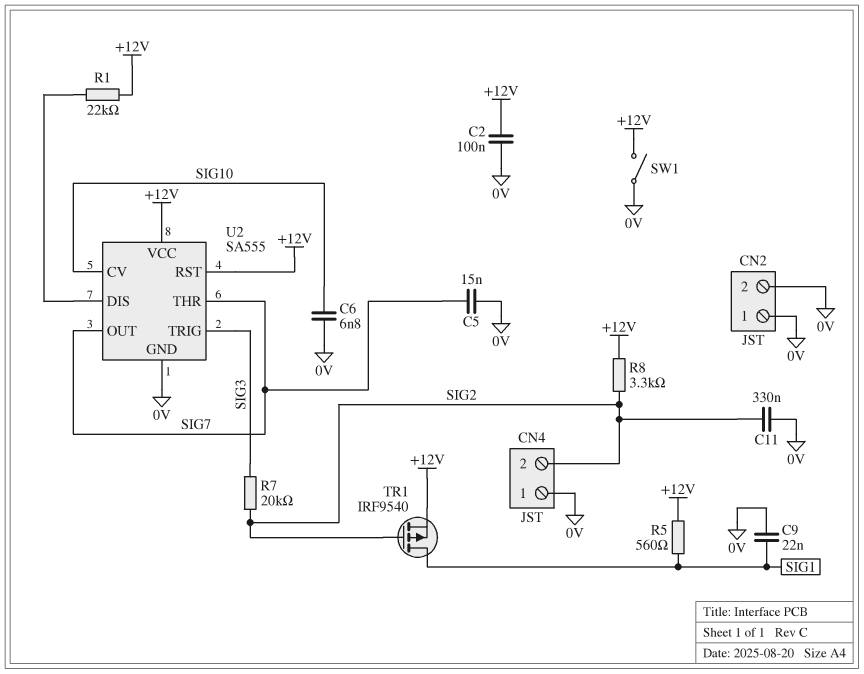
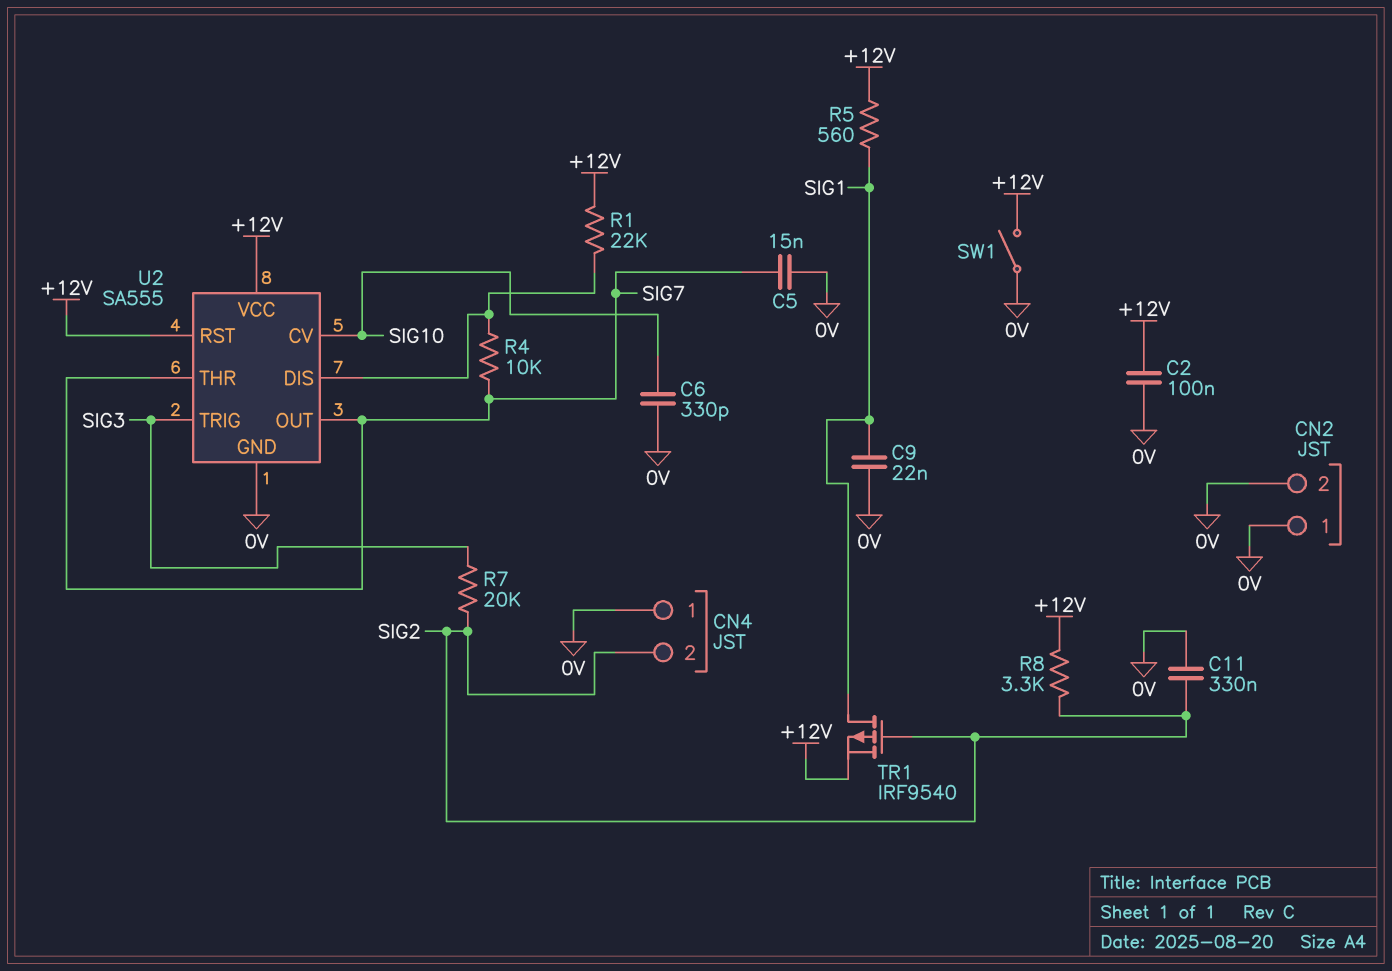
C6: 6.8nF (0V, SIG10) -> 330pF (0V, SIG10)
R4: none -> 10k (SIG7, U2/DIS)

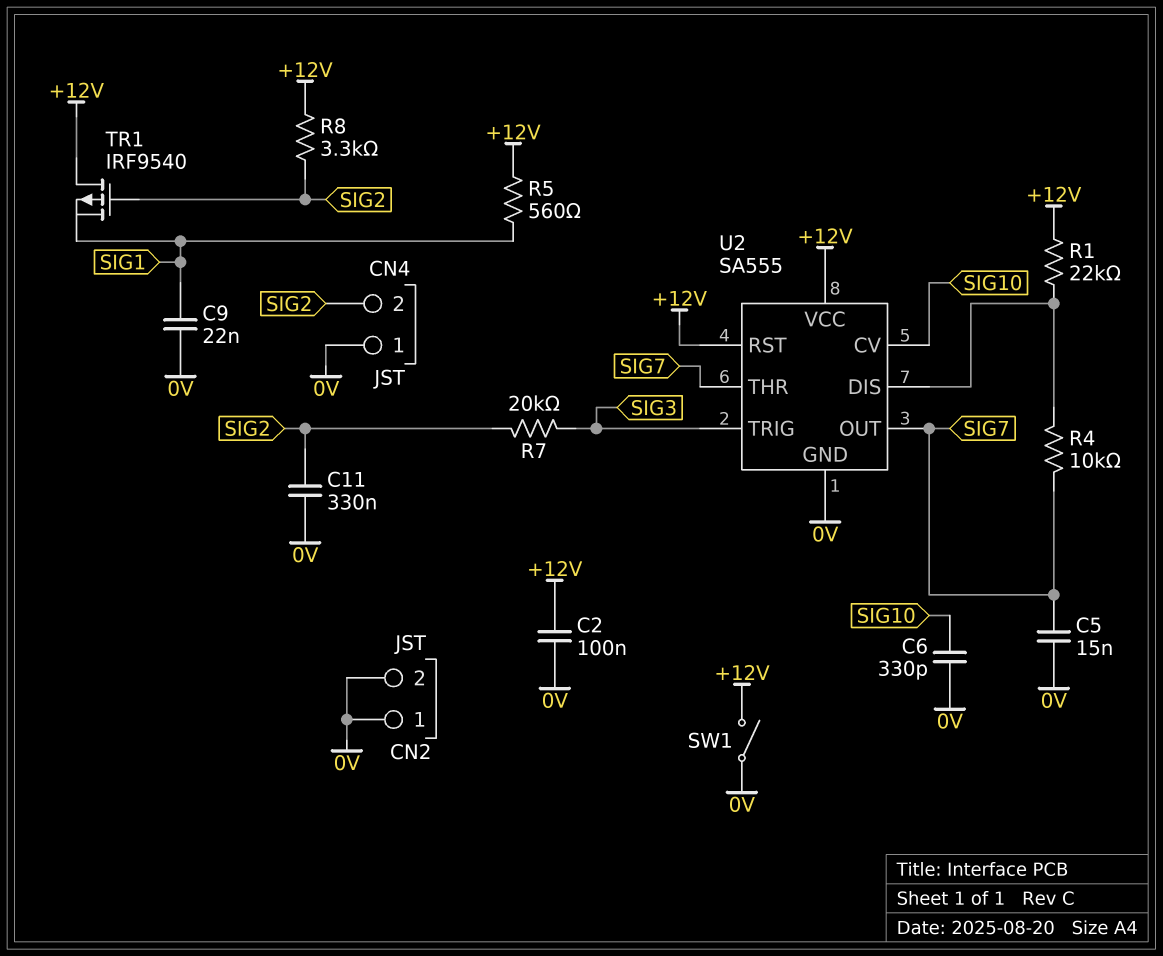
TR1: PMOS IRF9540 (G SIG2, D SIG1, S +12V) -> PMOS IRF9540 (G SIG2, D +12V, S SIG1)

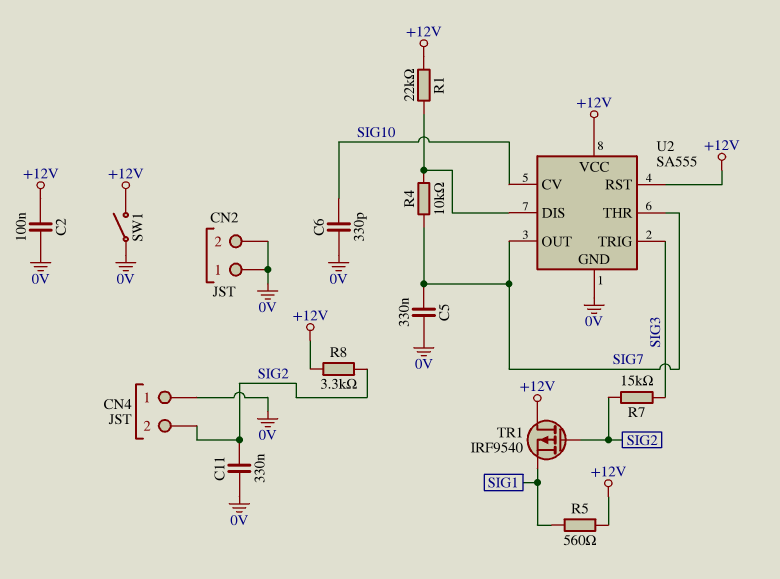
C5: 15nF (0V, SIG7) -> 330nF (0V, SIG7)
C9: 22nF (0V, SIG1) -> none
R7: 20k (SIG2, SIG3) -> 15k (SIG2, SIG3)

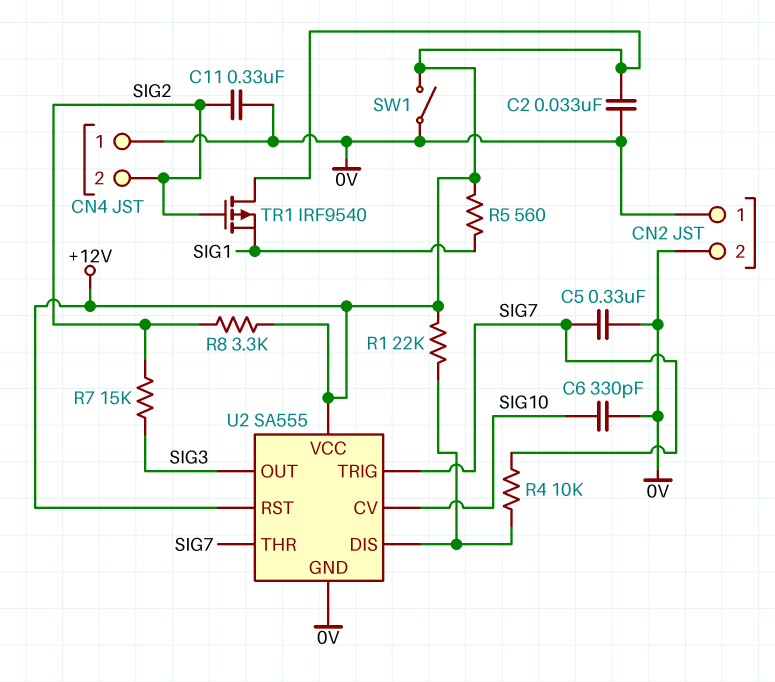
C2: 100nF (+12V, 0V) -> 33nF (+12V, 0V)
U2 pin OUT: SIG7 -> SIG3
U2 pin TRIG: SIG3 -> SIG7

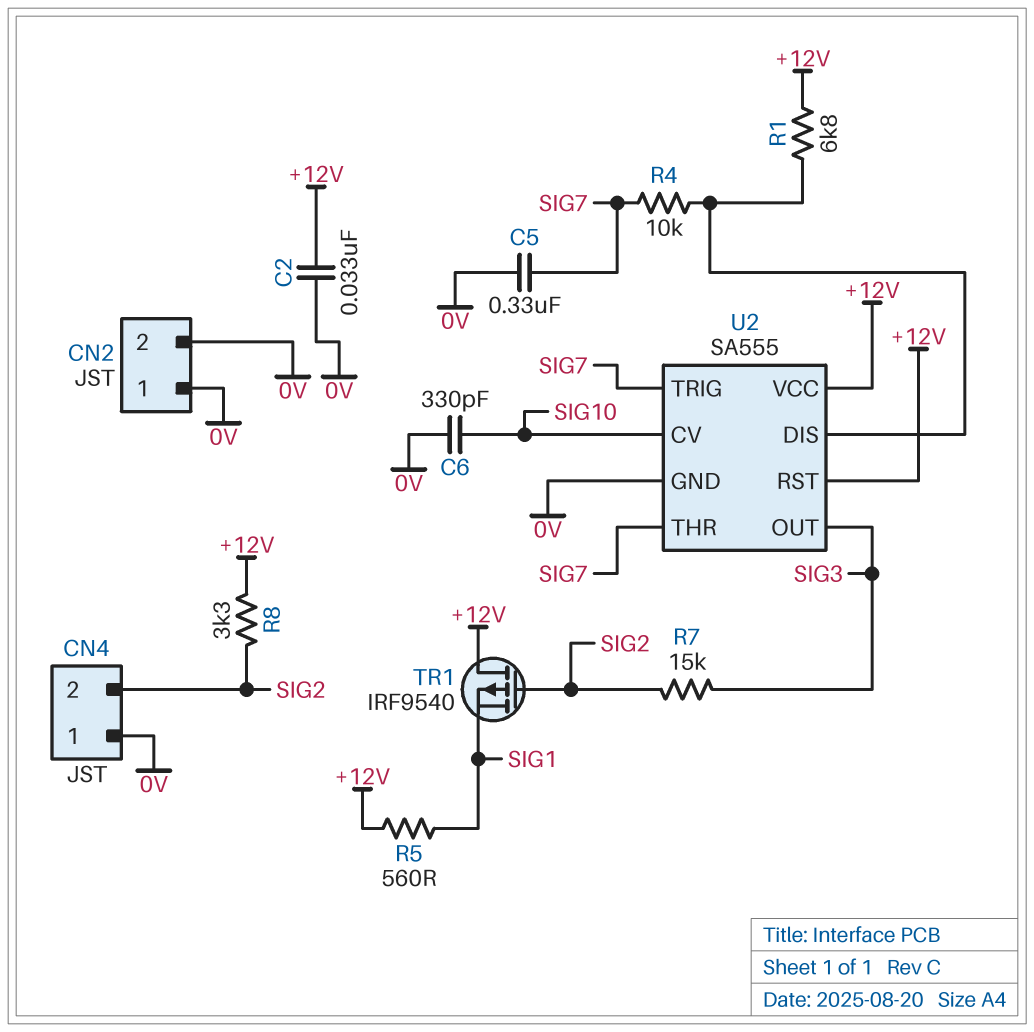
C11: 330nF (0V, SIG2) -> none
R1: 22k (+12V, U2/DIS) -> 6.8k (+12V, U2/DIS)
SW1: switch (+12V, 0V) -> none

